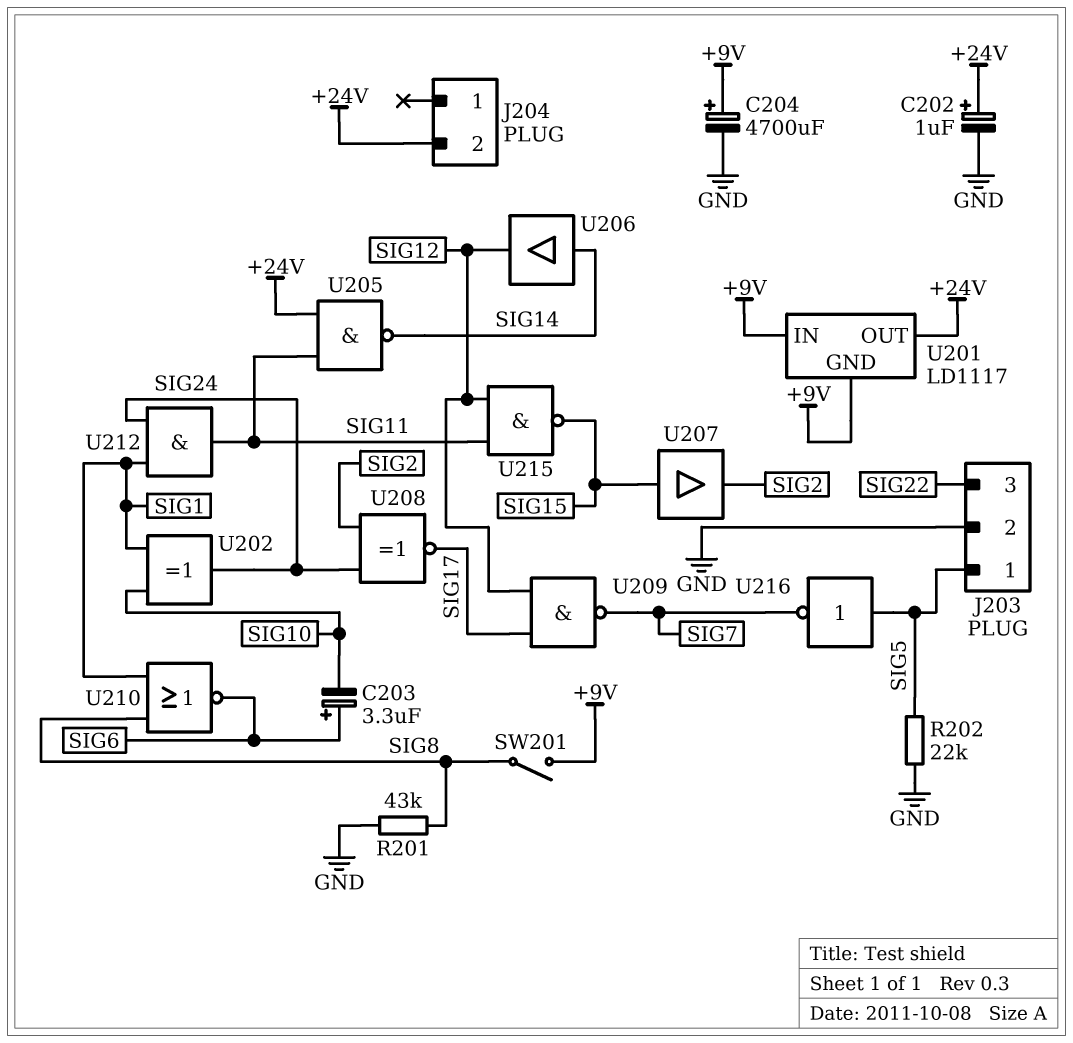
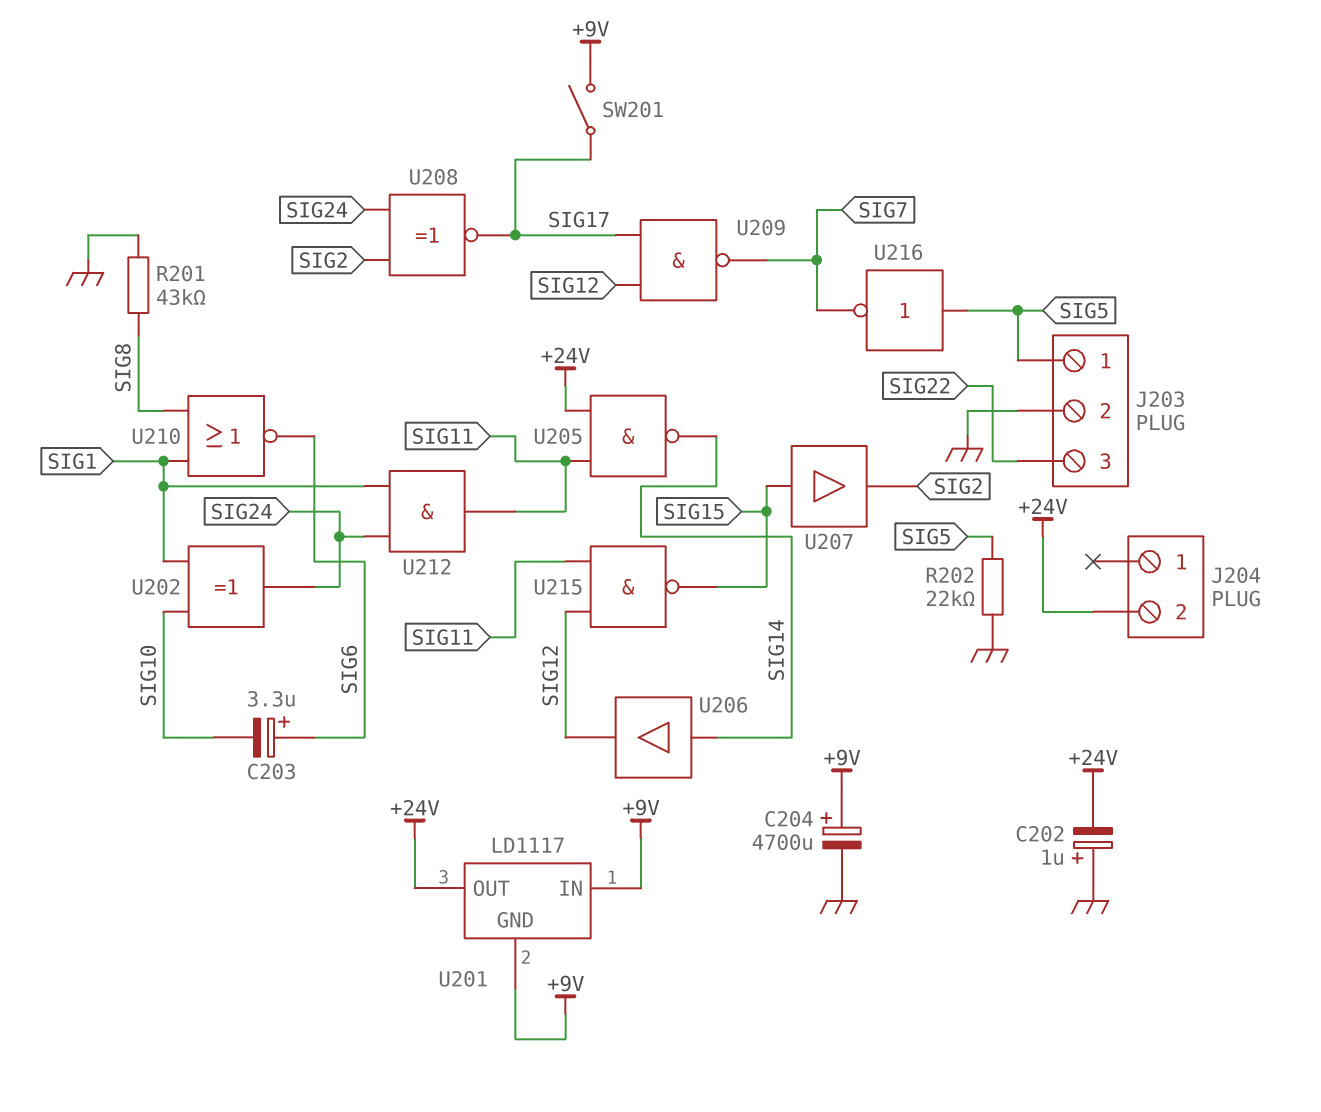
C202: 1uF (plus +24V, minus GND) -> 1uF (plus GND, minus +24V)
SW201: switch (+9V, SIG8) -> switch (+9V, SIG17)

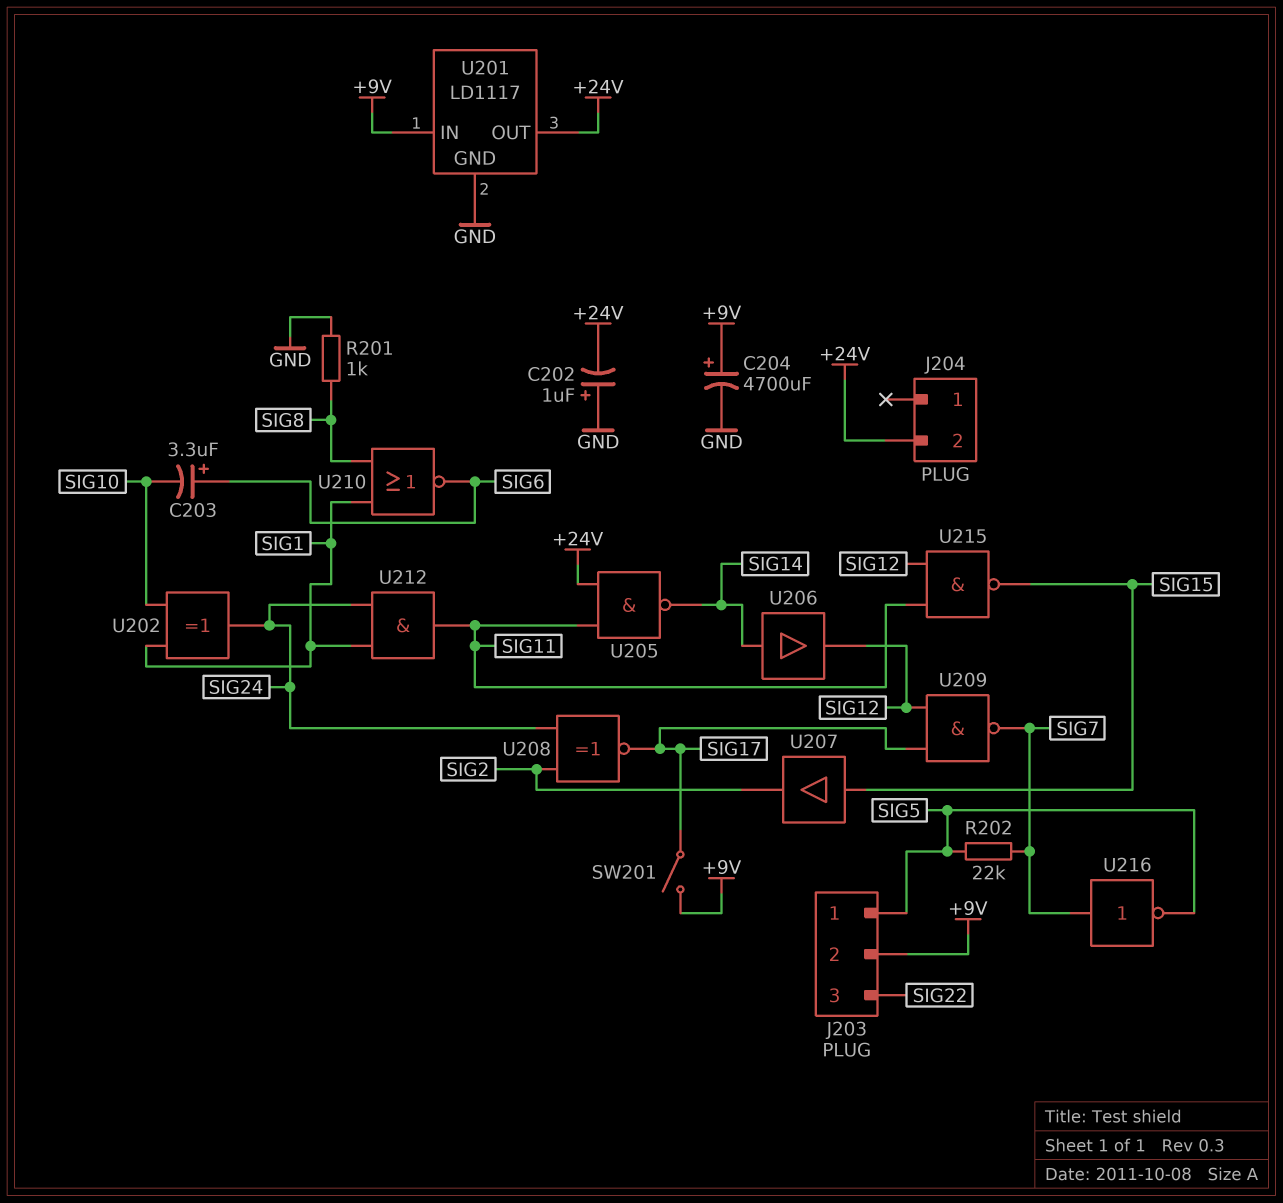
J203 pin 2: GND -> +9V
R201: 43k (GND, SIG8) -> 1k (GND, SIG8)
R202: 22k (GND, SIG5) -> 22k (SIG5, SIG7)
U201 pin GND: +9V -> GND
U216: NOT (in SIG5, out SIG7) -> NOT (in SIG7, out SIG5)

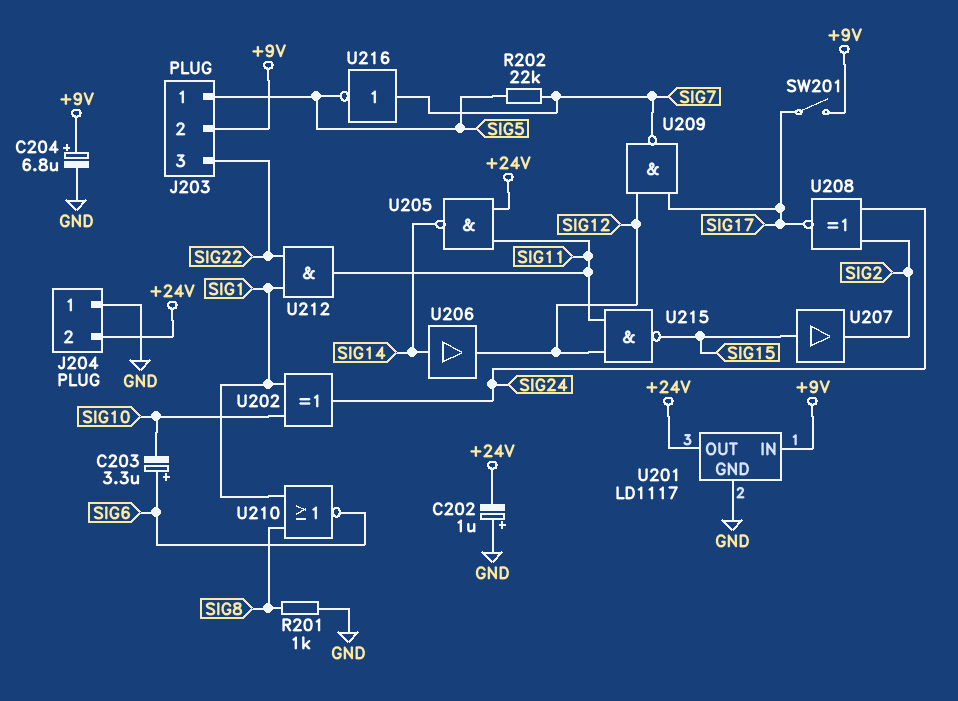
C204: 4700uF (plus +9V, minus GND) -> 6.8uF (plus +9V, minus GND)
J204 pin 1: none -> GND
U212: AND (in SIG1, in SIG24, out SIG11) -> AND (in SIG1, in SIG22, out SIG11)

